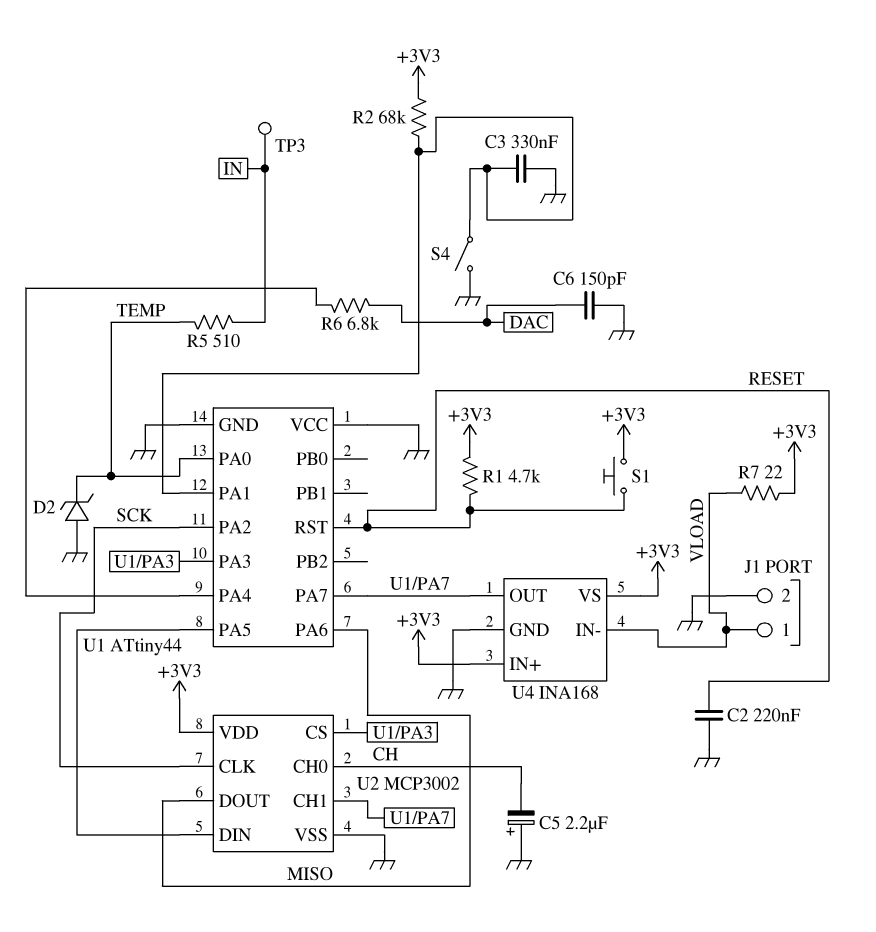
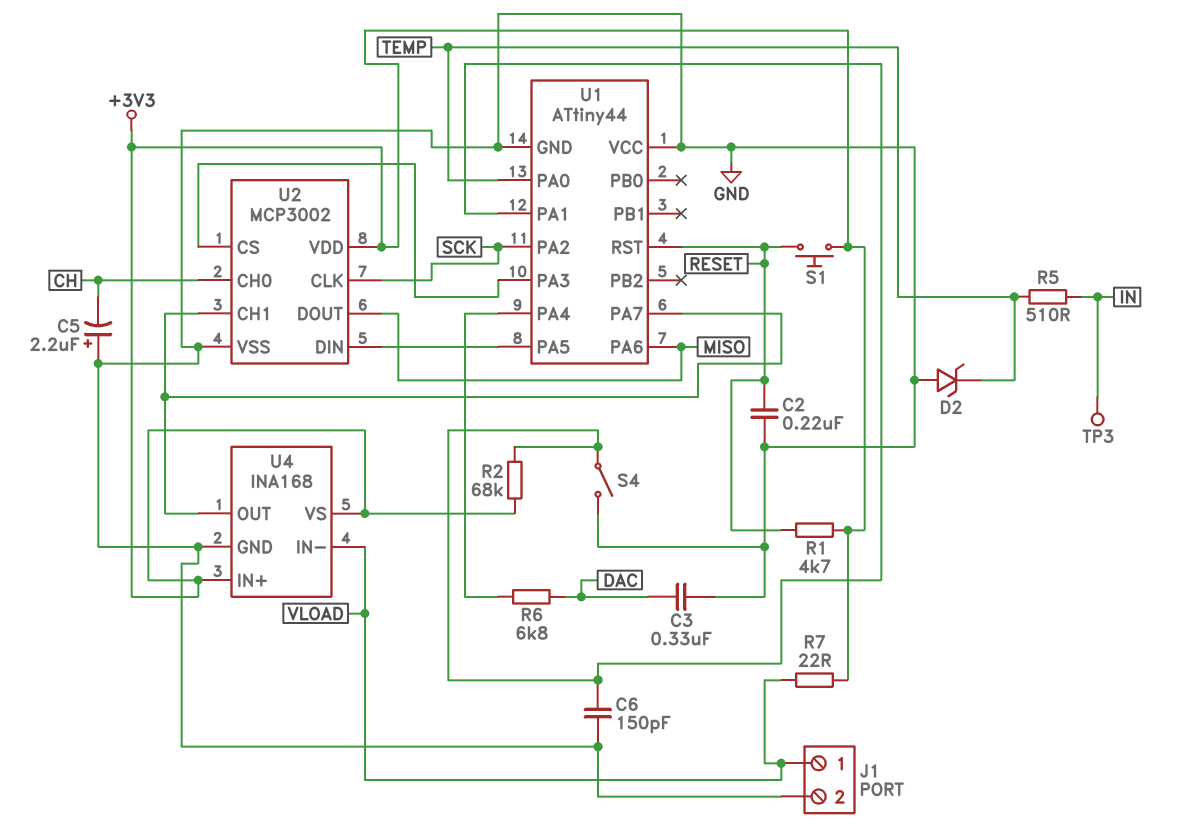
C3: 330nF (GND, U1/PA1) -> 330nF (DAC, GND)
C6: 150pF (DAC, GND) -> 150pF (GND, U1/PA1)

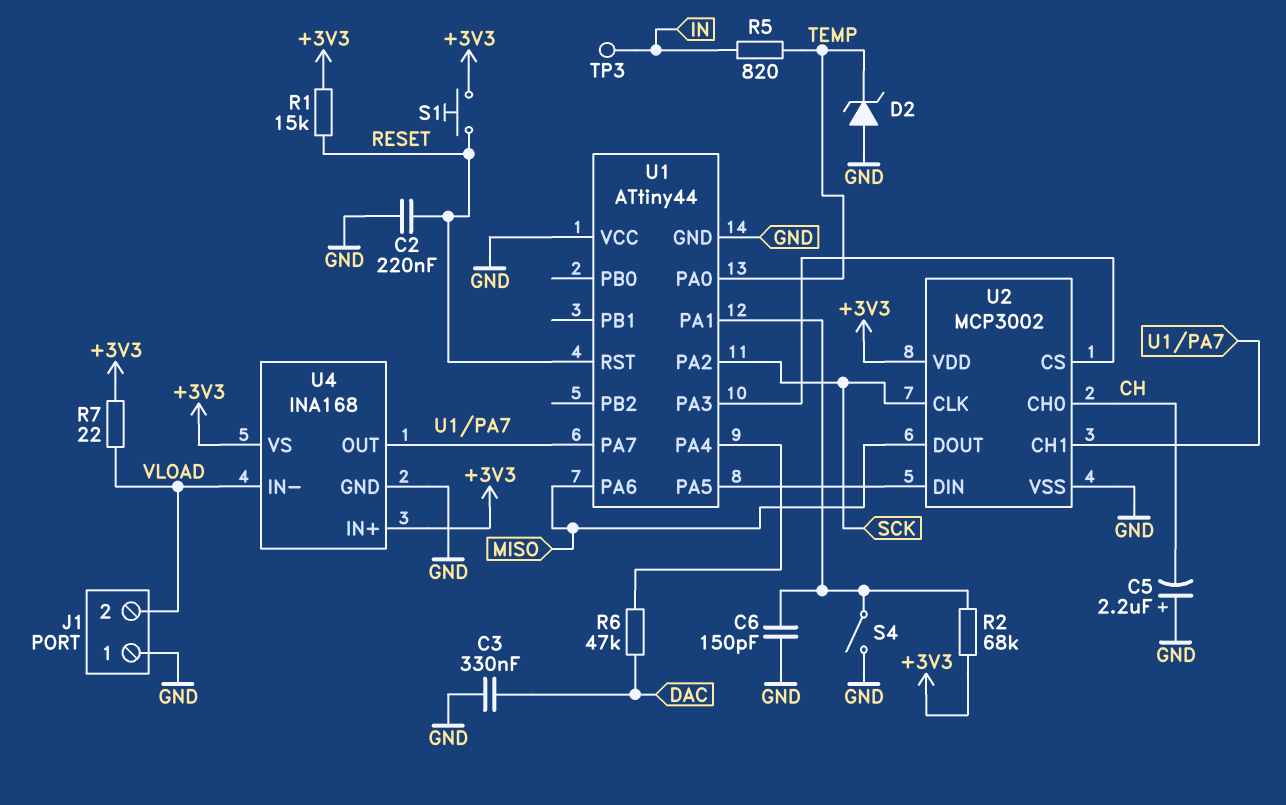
J1 pin 1: VLOAD -> GND
J1 pin 2: GND -> VLOAD
R1: 4.7k (+3V3, RESET) -> 15k (+3V3, RESET)
R5: 510 (IN, TEMP) -> 820 (IN, TEMP)
R6: 6.8k (DAC, U1/PA4) -> 47k (DAC, U1/PA4)

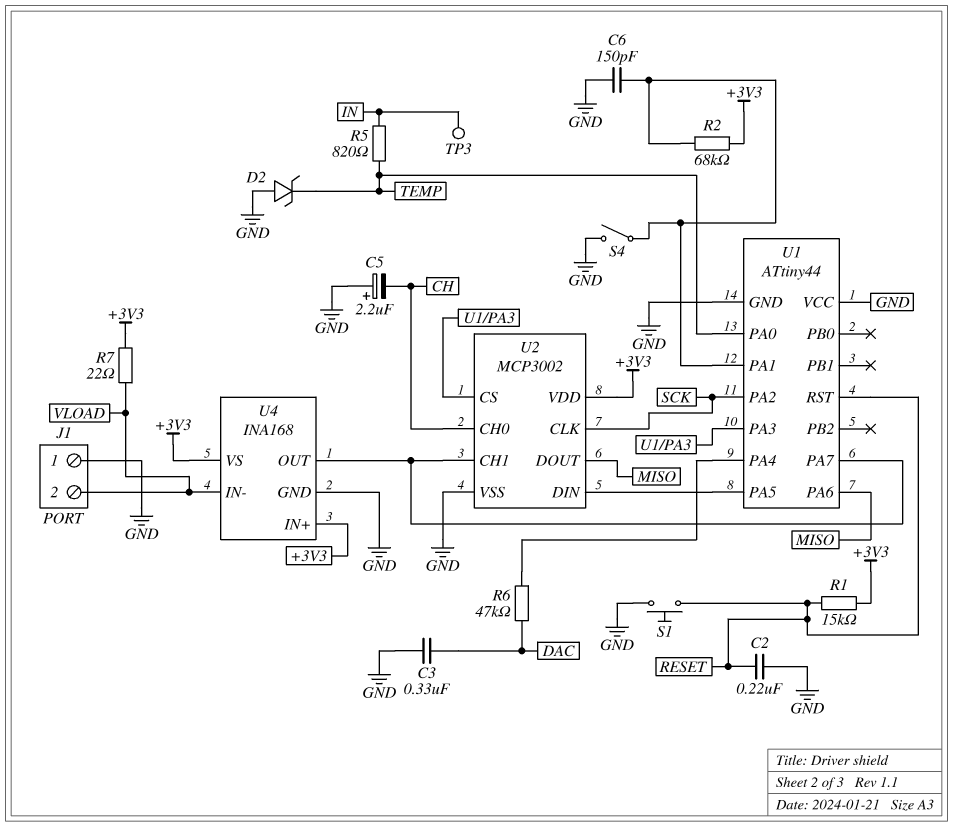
S1: button (+3V3, RESET) -> button (GND, RESET)

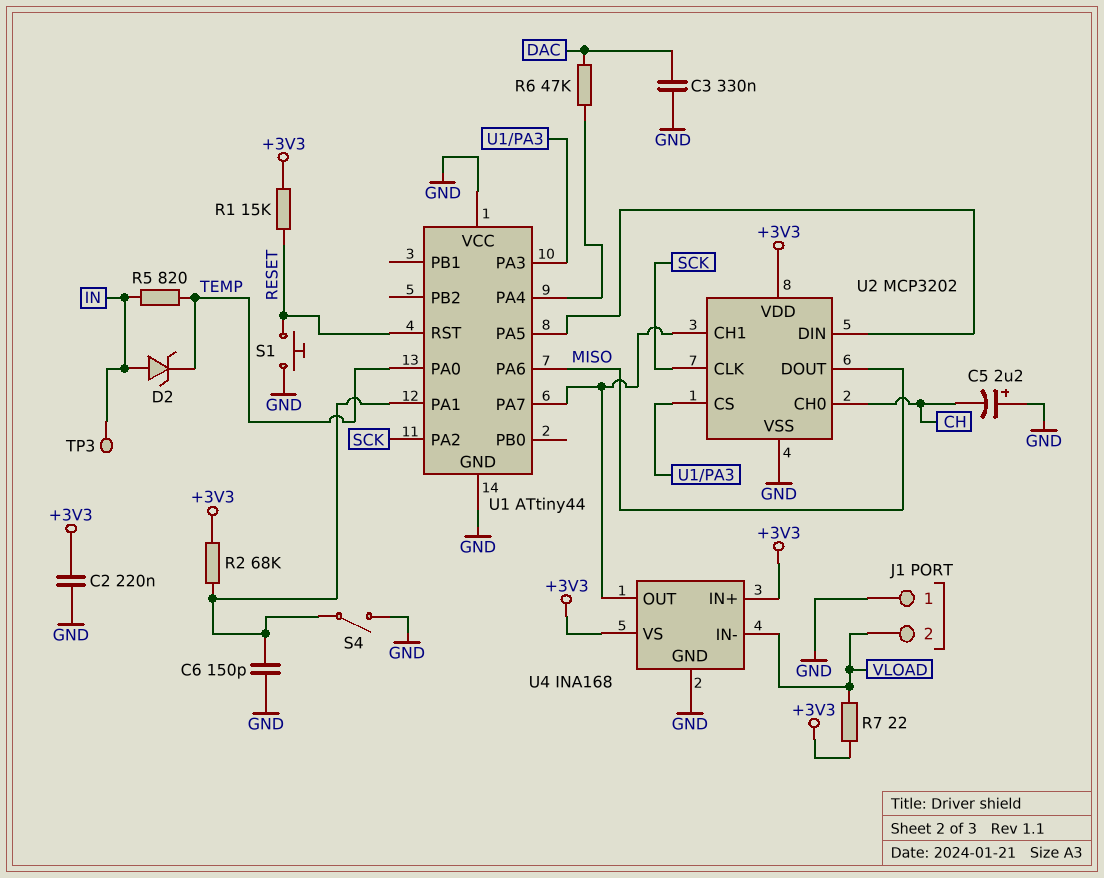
C2: 220nF (GND, RESET) -> 220nF (+3V3, GND)
D2: zener (A GND, K TEMP) -> zener (A IN, K TEMP)
U2: MCP3002 -> MCP3202

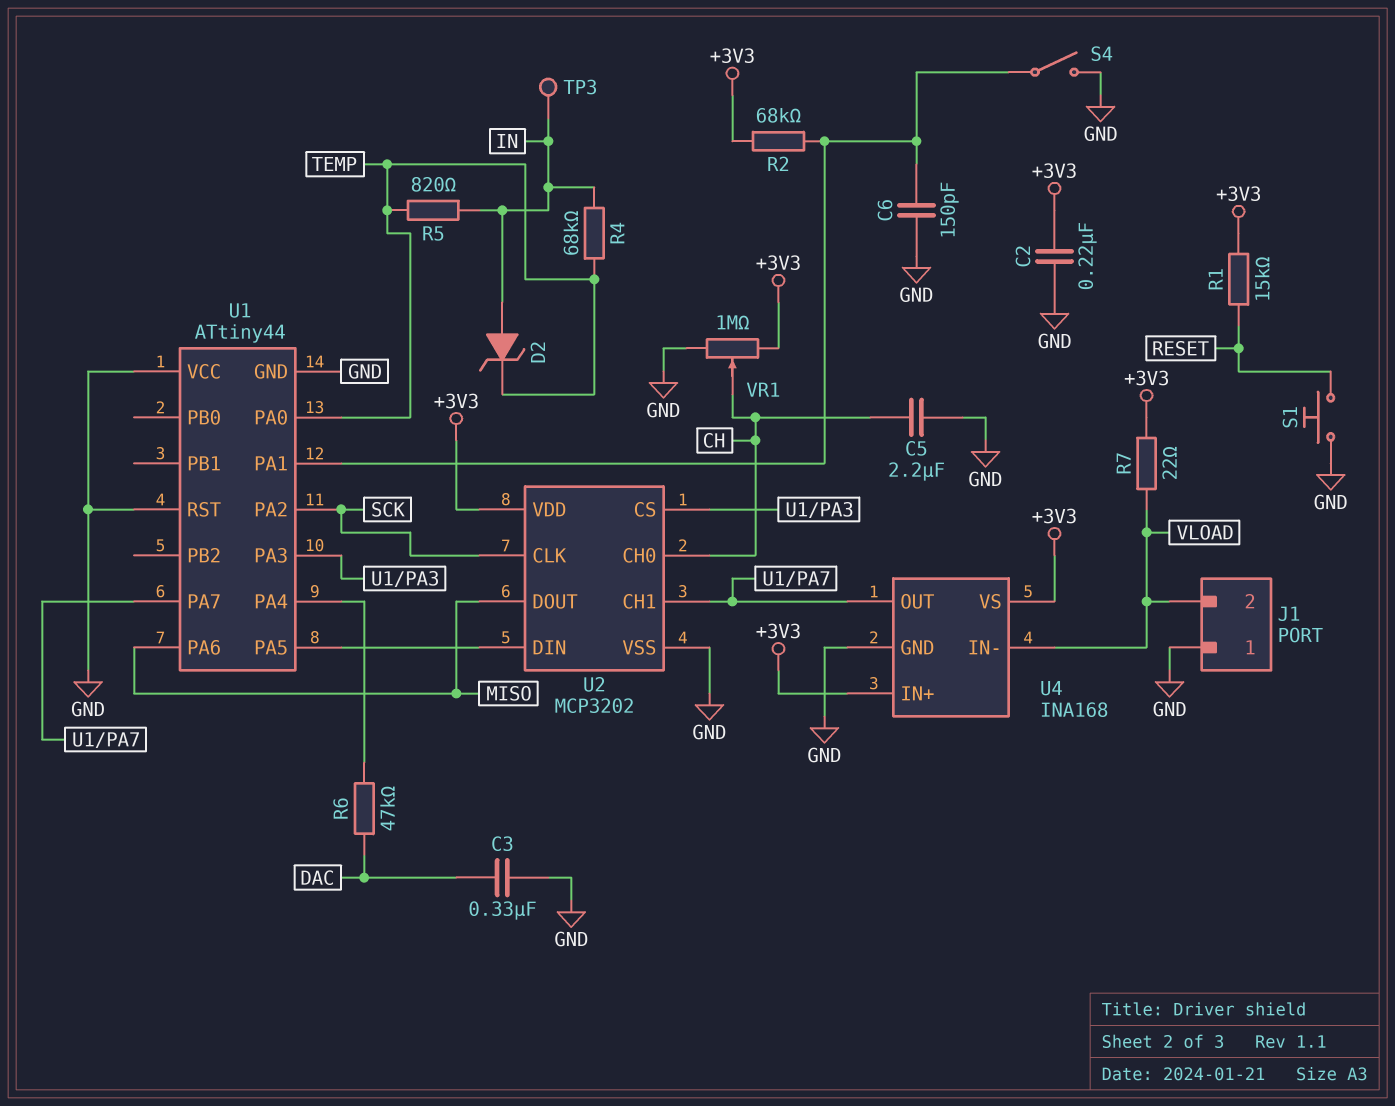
C5: 2.2uF (plus GND, minus CH) -> 2.2uF (CH, GND)
R4: none -> 68k (IN, TEMP)
U1 pin RST: RESET -> GND
VR1: none -> 1M (+3V3, GND, wiper CH)

